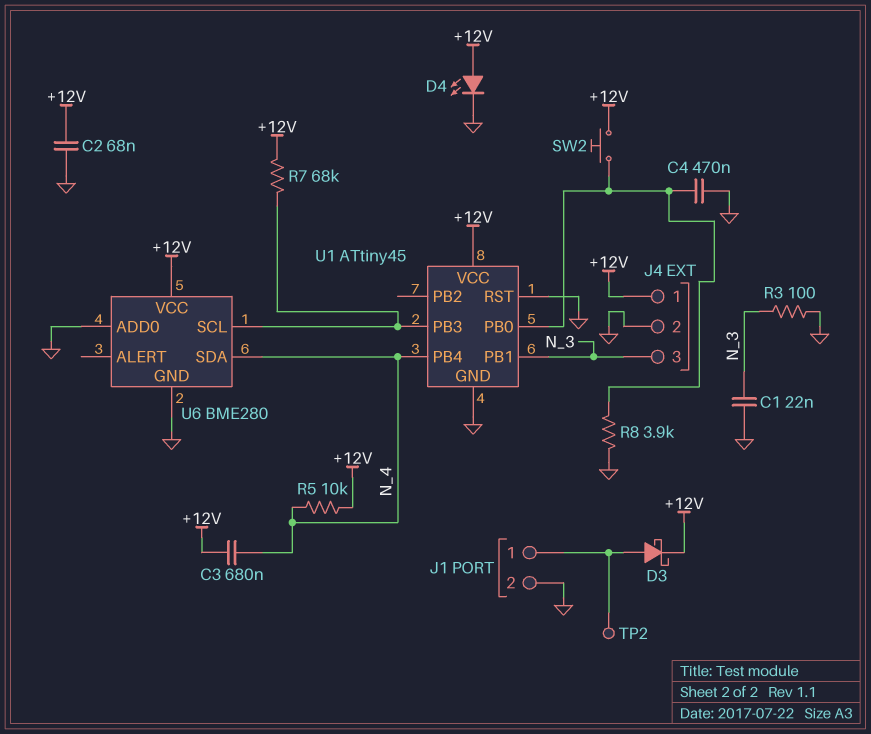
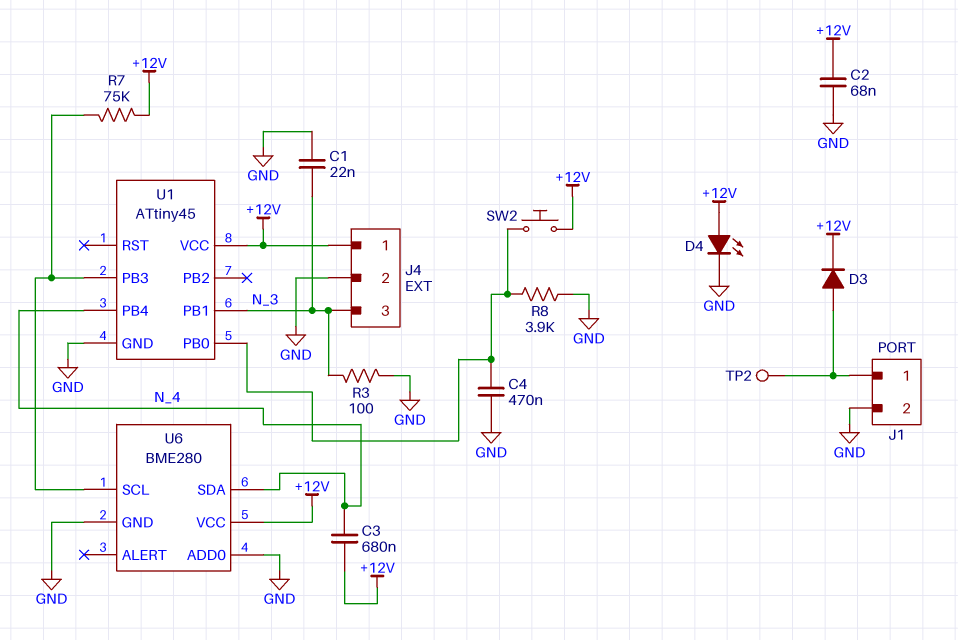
D3: schottky (A J1/1, K +12V) -> diode (A J1/1, K +12V)
R5: 10k (+12V, N_4) -> none
R7: 68k (+12V, U1/PB3) -> 75k (+12V, U1/PB3)
U1 pin RST: GND -> none

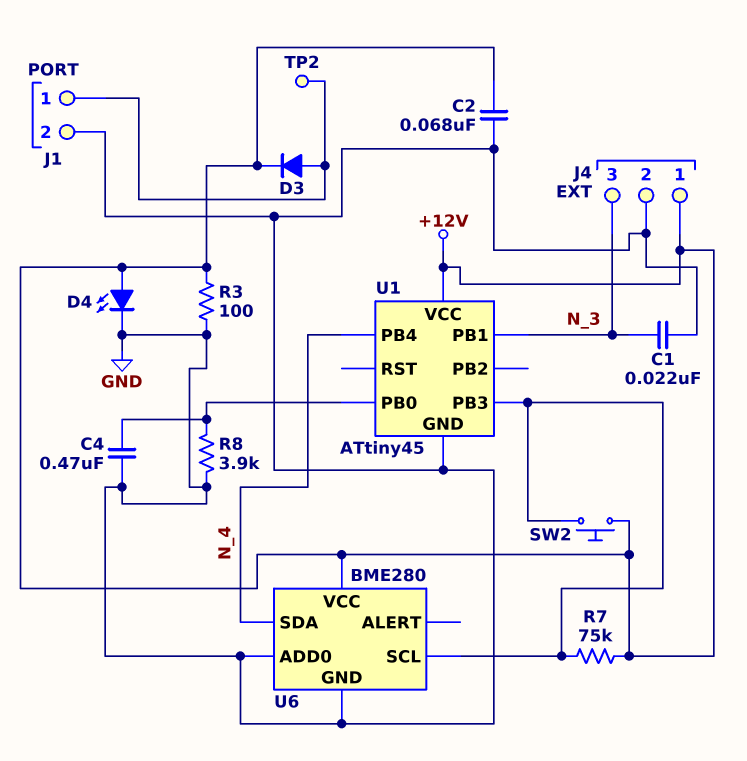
C3: 680nF (+12V, N_4) -> none
R3: 100 (GND, N_3) -> 100 (+12V, GND)
SW2: button (+12V, U1/PB0) -> button (+12V, U1/PB3)

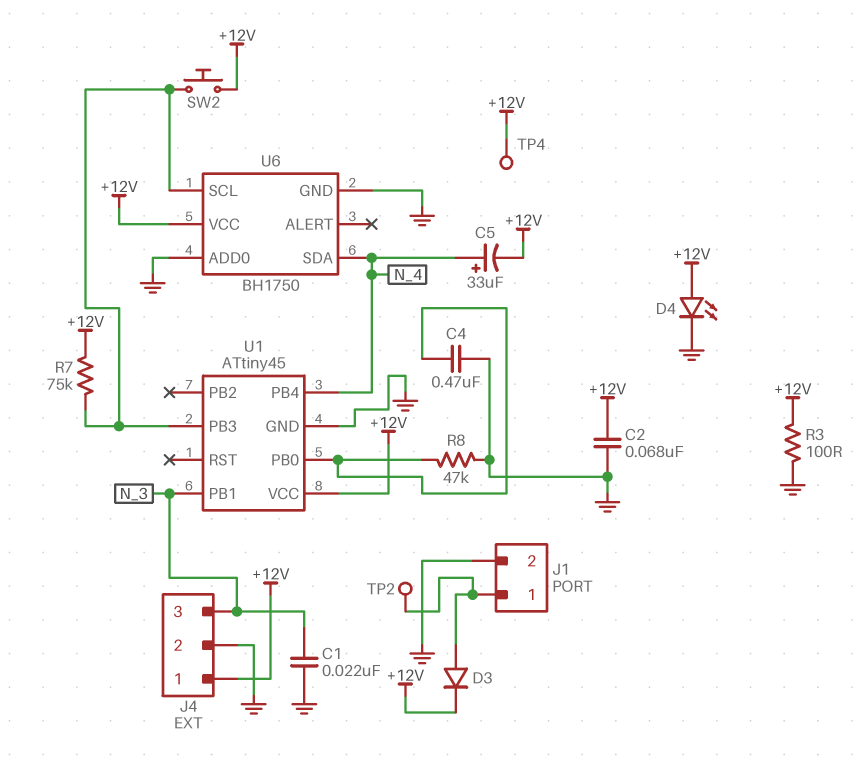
C5: none -> 33uF (plus N_4, minus +12V)
R8: 3.9k (GND, U1/PB0) -> 47k (GND, U1/PB0)
TP4: none -> test point (+12V)
U6: BME280 -> BH1750

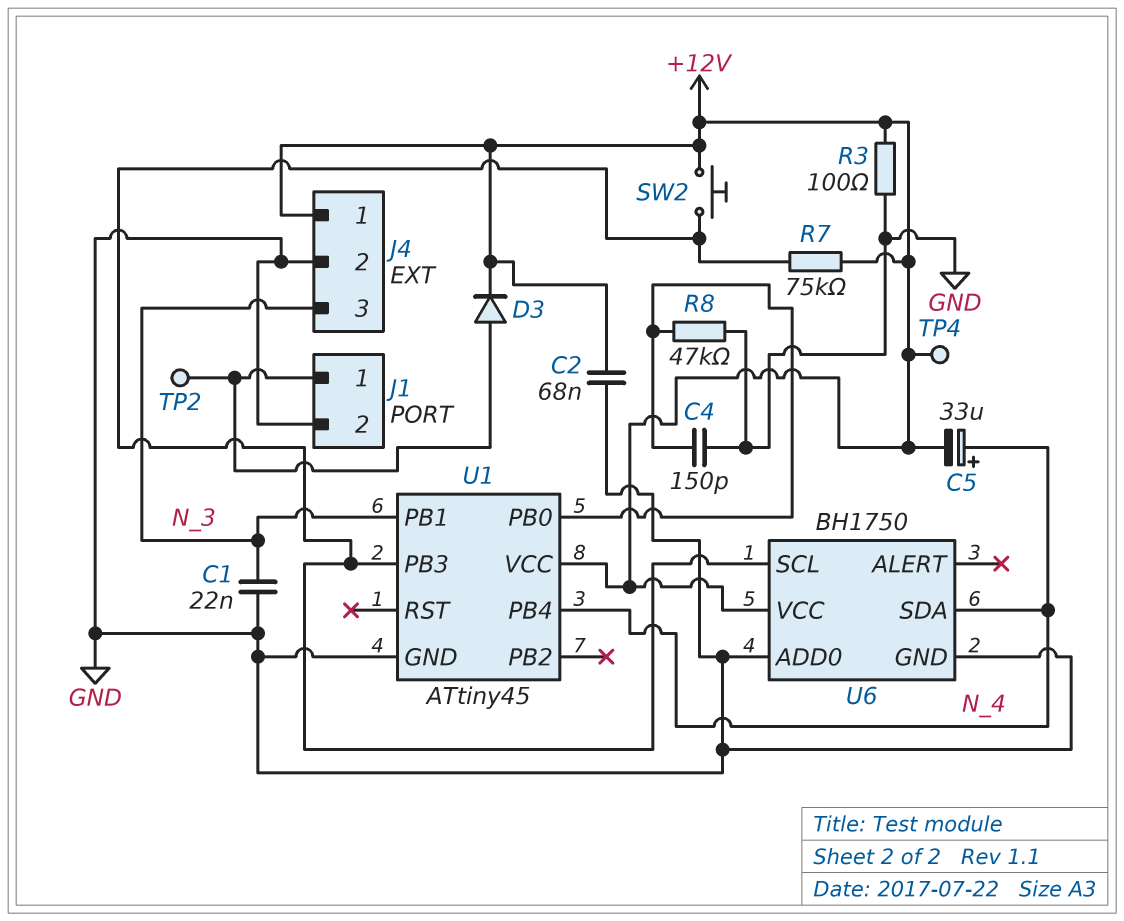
C4: 470nF (GND, U1/PB0) -> 150pF (GND, U1/PB0)
D4: LED (A +12V, K GND) -> none

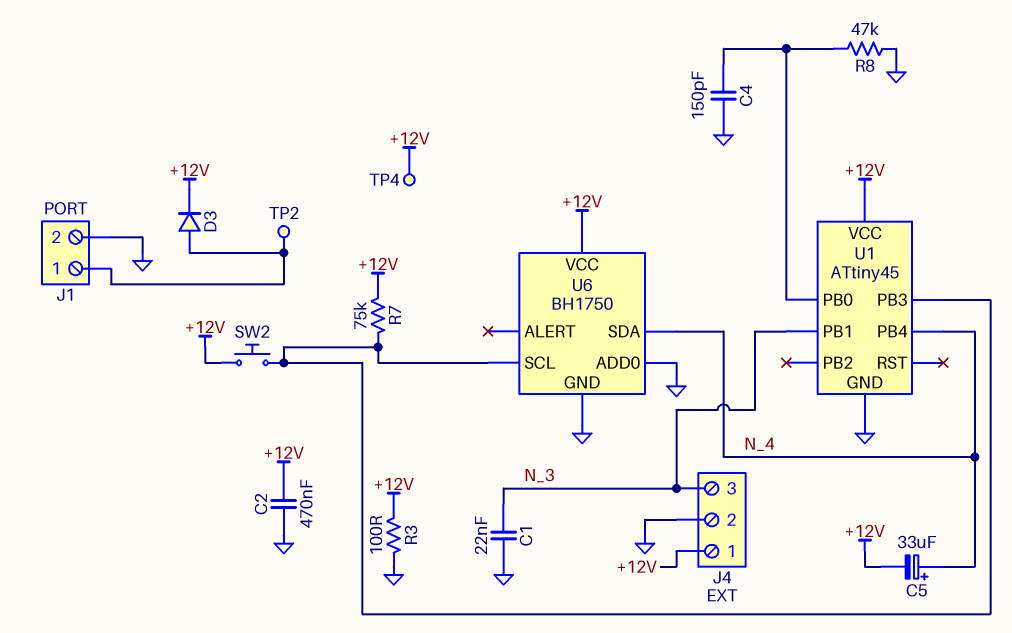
C2: 68nF (+12V, GND) -> 470nF (+12V, GND)

